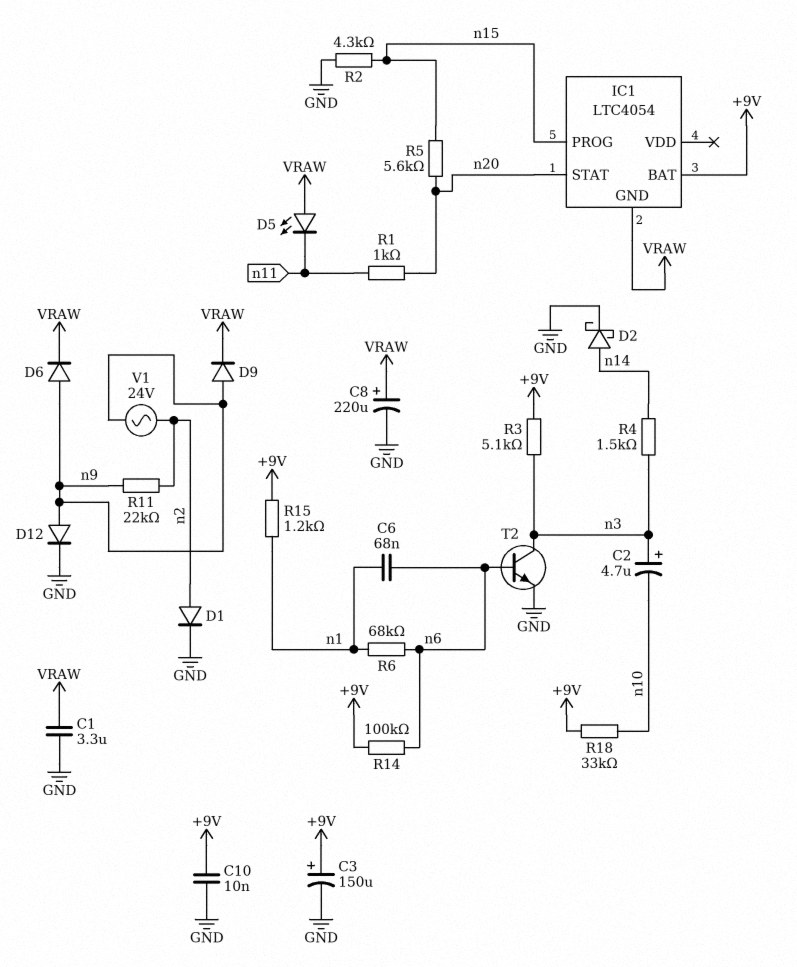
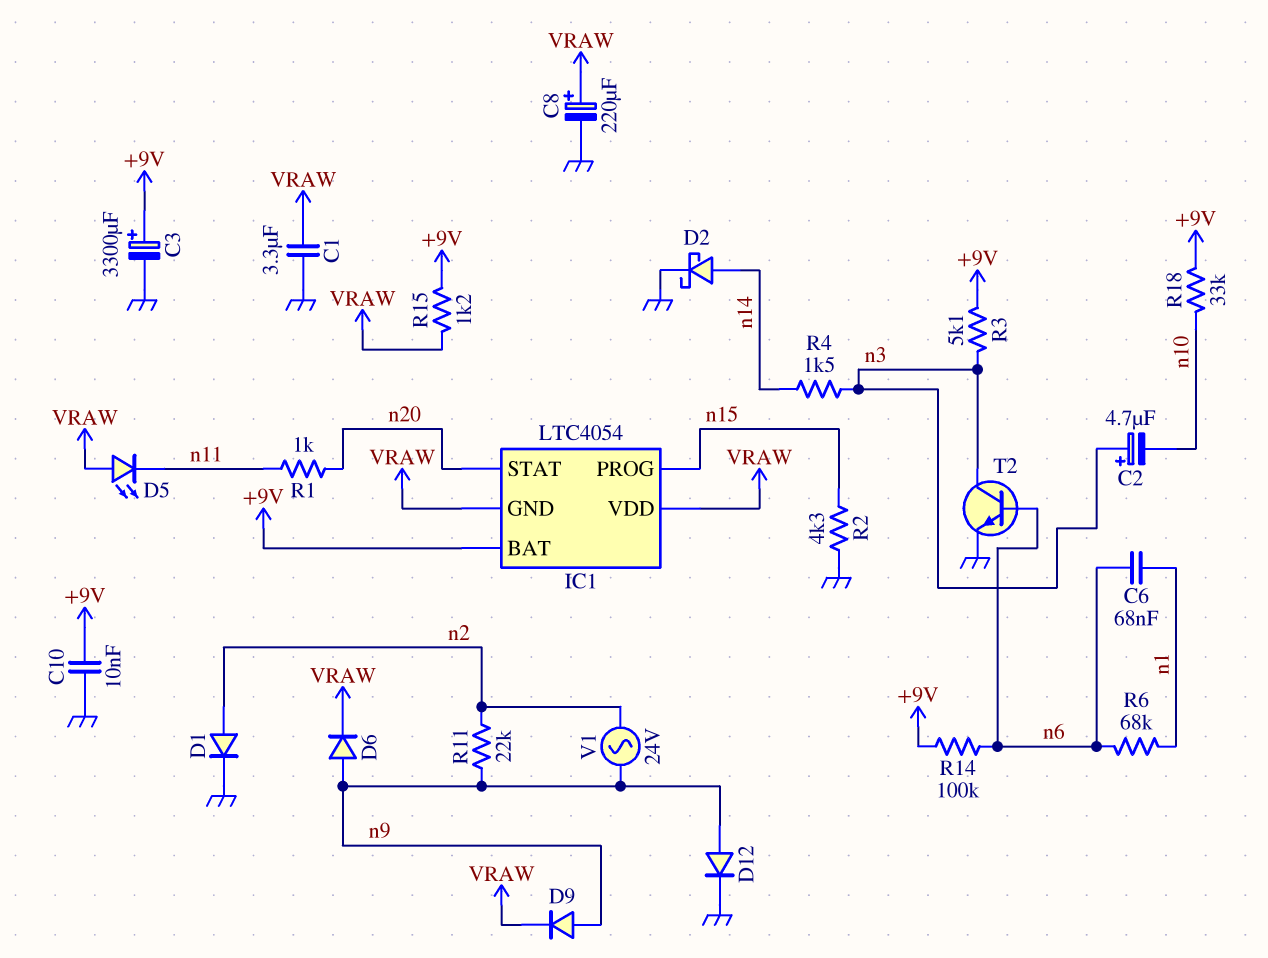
C3: 150uF (plus +9V, minus GND) -> 3300uF (plus +9V, minus GND)
IC1 pin VDD: none -> VRAW
R5: 5.6k (n15, n20) -> none
R15: 1.2k (+9V, n1) -> 1.2k (+9V, VRAW)

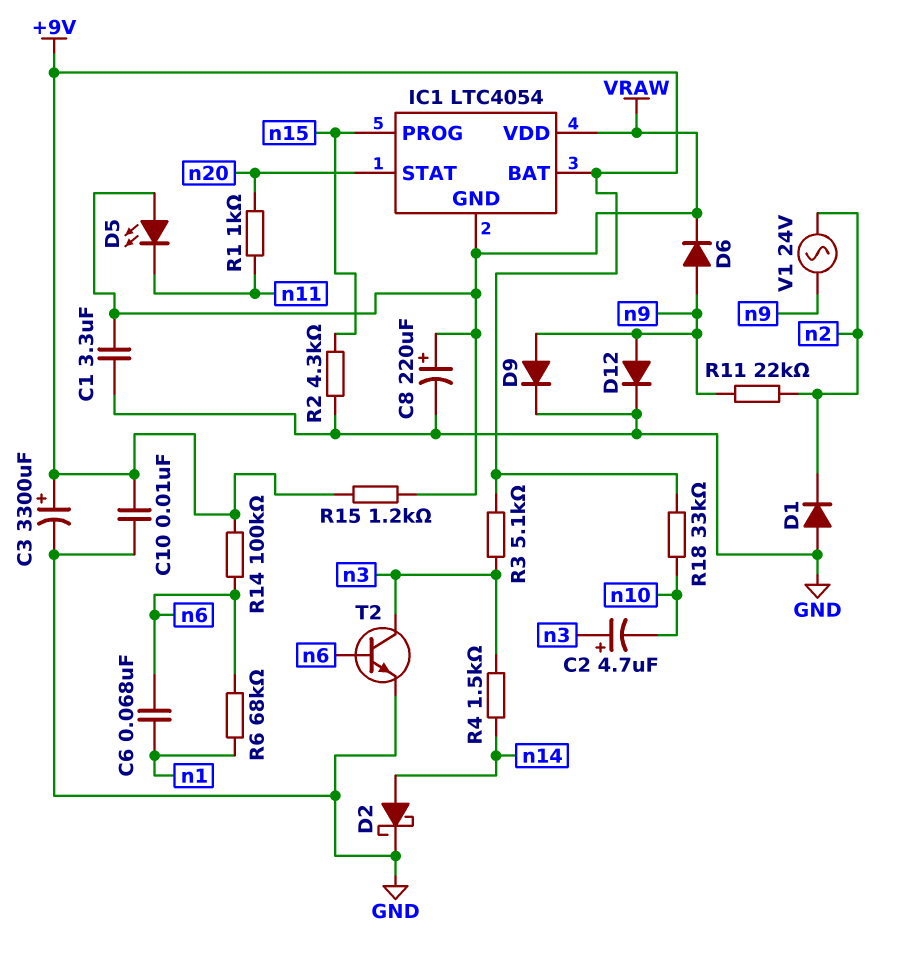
D1: diode (A n2, K GND) -> diode (A GND, K n2)
D9: diode (A n9, K VRAW) -> diode (A n9, K GND)

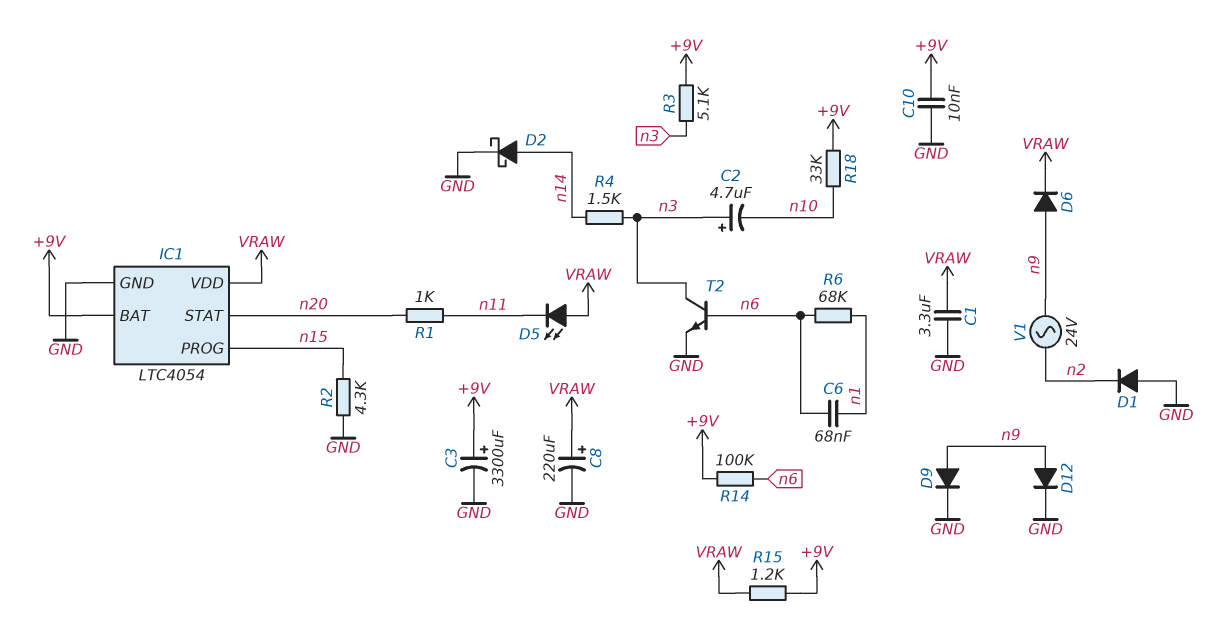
IC1 pin GND: VRAW -> GND
R11: 22k (n2, n9) -> none

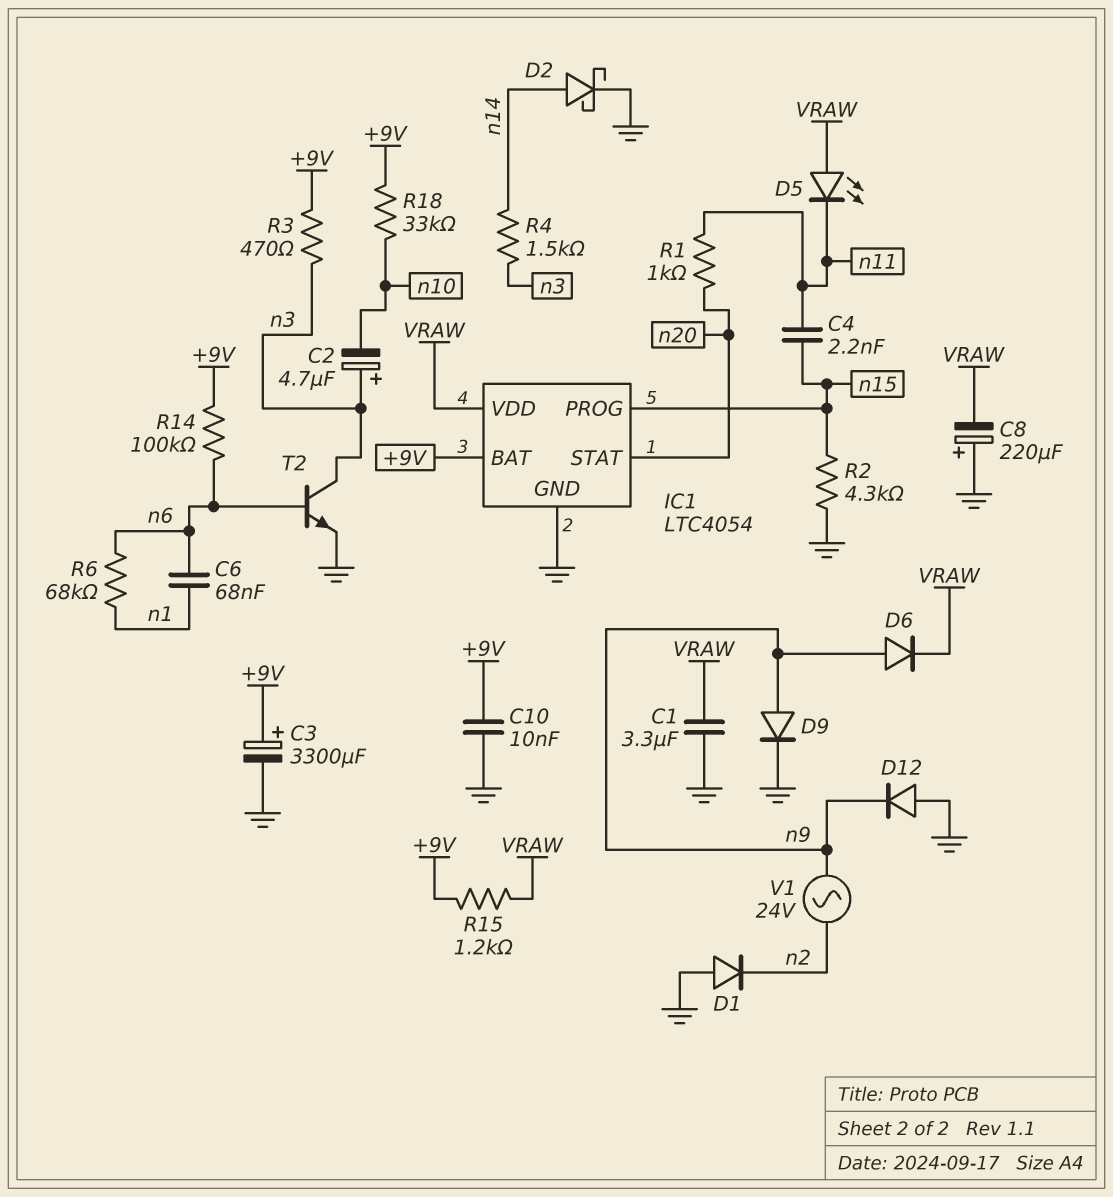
C4: none -> 2.2nF (n11, n15)
C8: 220uF (plus VRAW, minus GND) -> 220uF (plus GND, minus VRAW)
D12: diode (A n9, K GND) -> diode (A GND, K n9)
R3: 5.1k (+9V, n3) -> 470 (+9V, n3)

